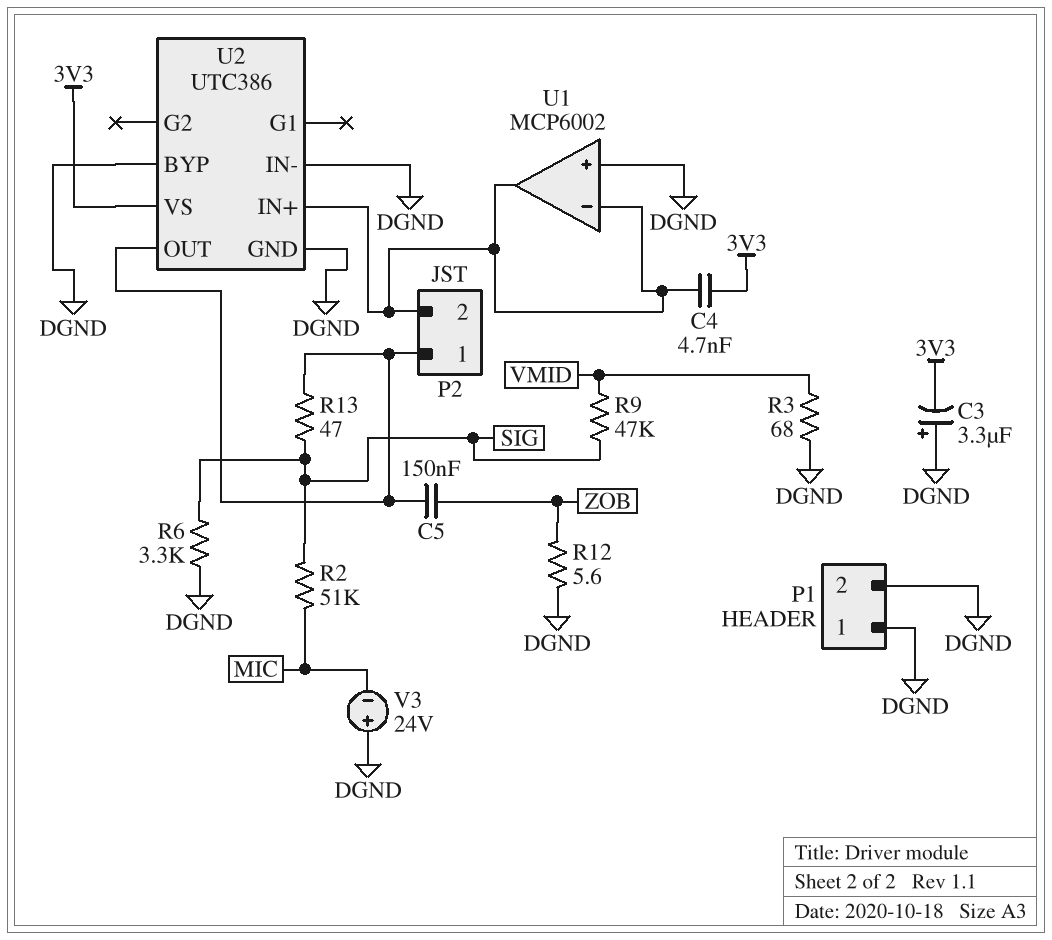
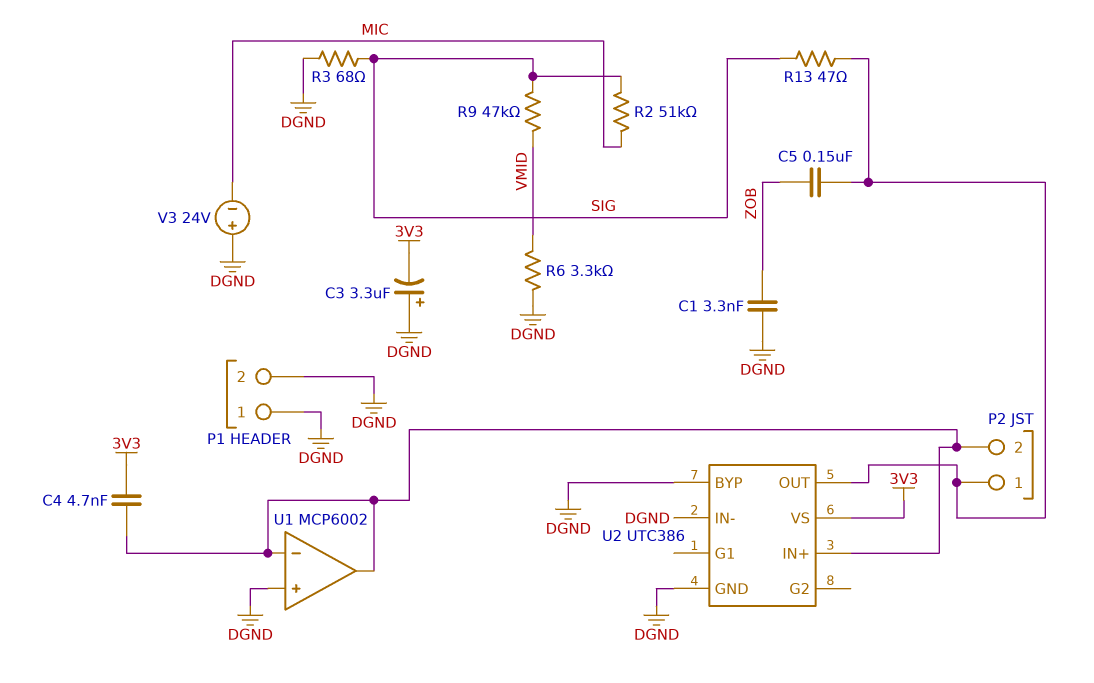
C1: none -> 3.3nF (DGND, ZOB)
R3: 68 (DGND, VMID) -> 68 (DGND, SIG)
R6: 3.3k (DGND, SIG) -> 3.3k (DGND, VMID)
R12: 5.6 (DGND, ZOB) -> none

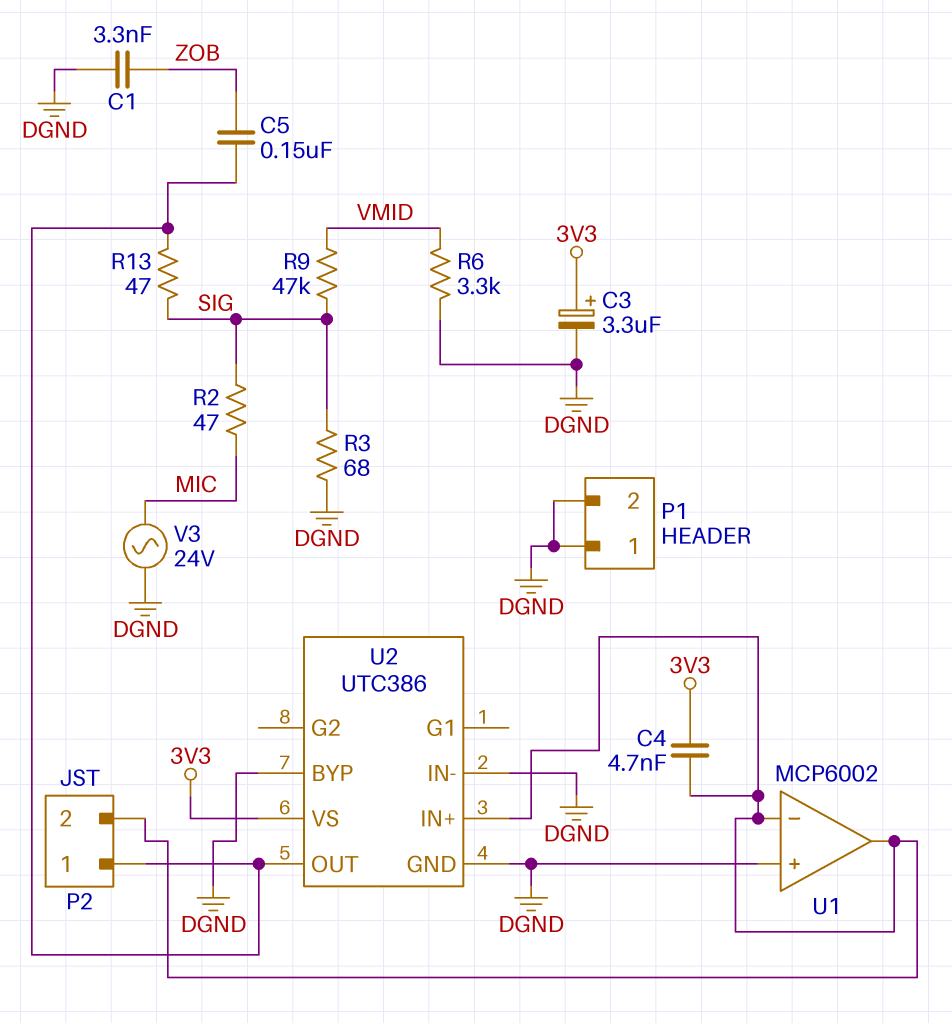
C3: 3.3uF (plus DGND, minus 3V3) -> 3.3uF (plus 3V3, minus DGND)
R2: 51k (MIC, SIG) -> 47 (MIC, SIG)
V3: 24V (plus DGND, minus MIC) -> AC 24V (DGND, MIC)

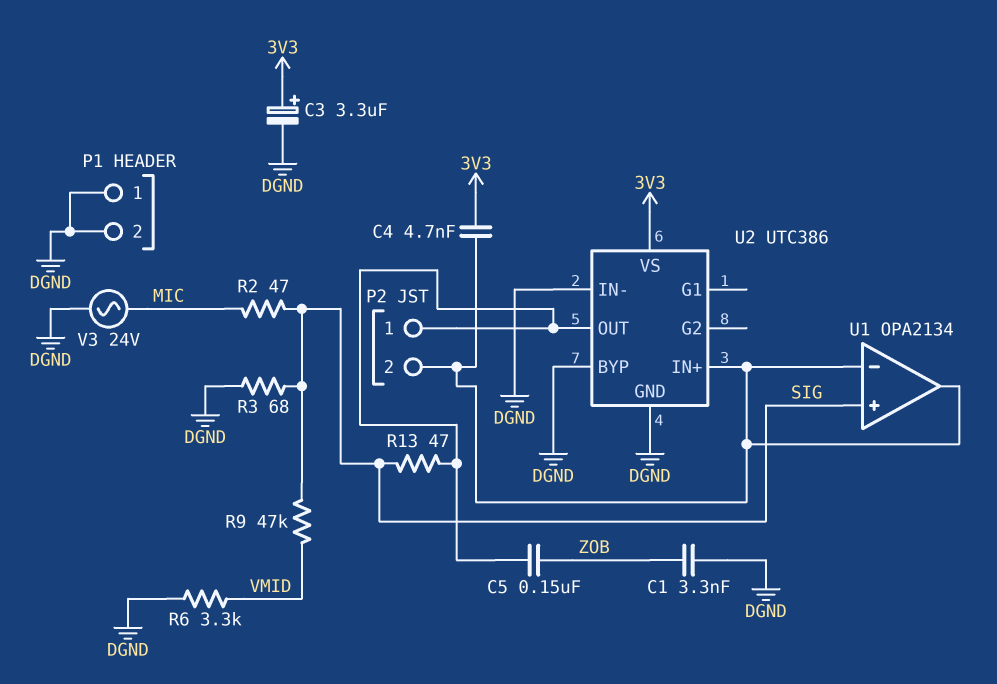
U1: MCP6002 -> OPA2134
U1 pin in+: DGND -> SIG

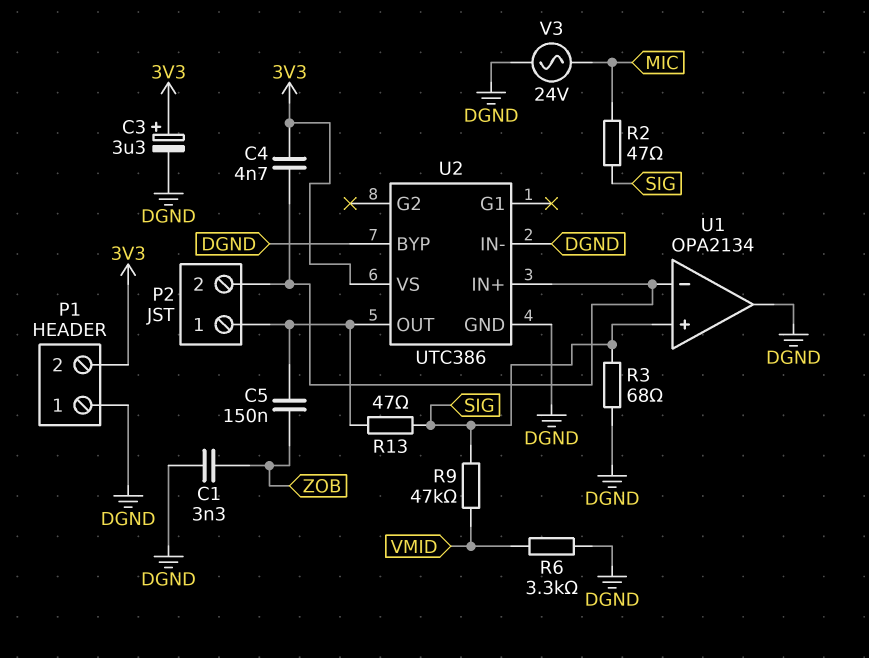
P1 pin 2: DGND -> 3V3
U1 pin out: P2/2 -> DGND

